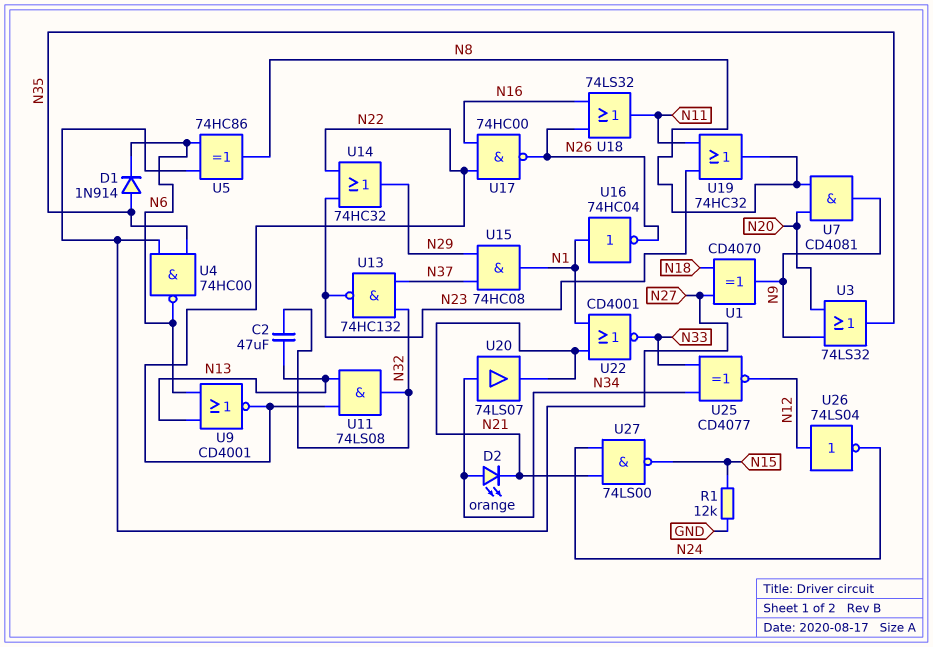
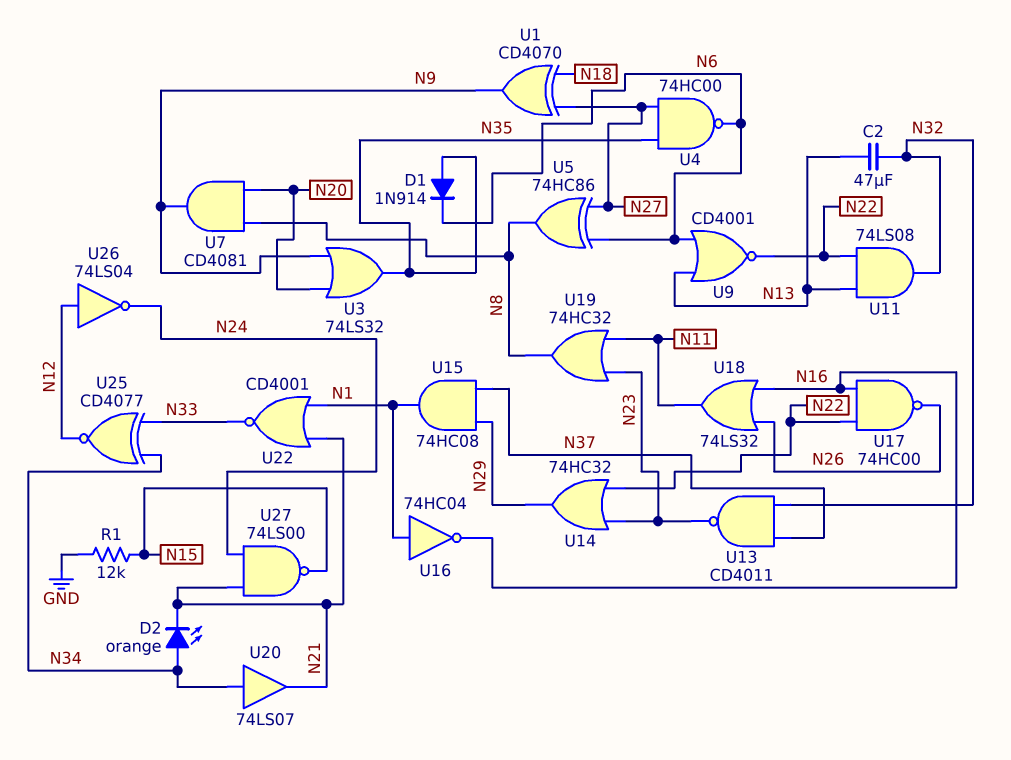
U13: NAND 74HC132 (in N32, in N37, out N23) -> NAND CD4011 (in N32, in N37, out N23)
U16: NOT 74HC04 (in N1, out N26) -> NOT 74HC04 (in N1, out N16)

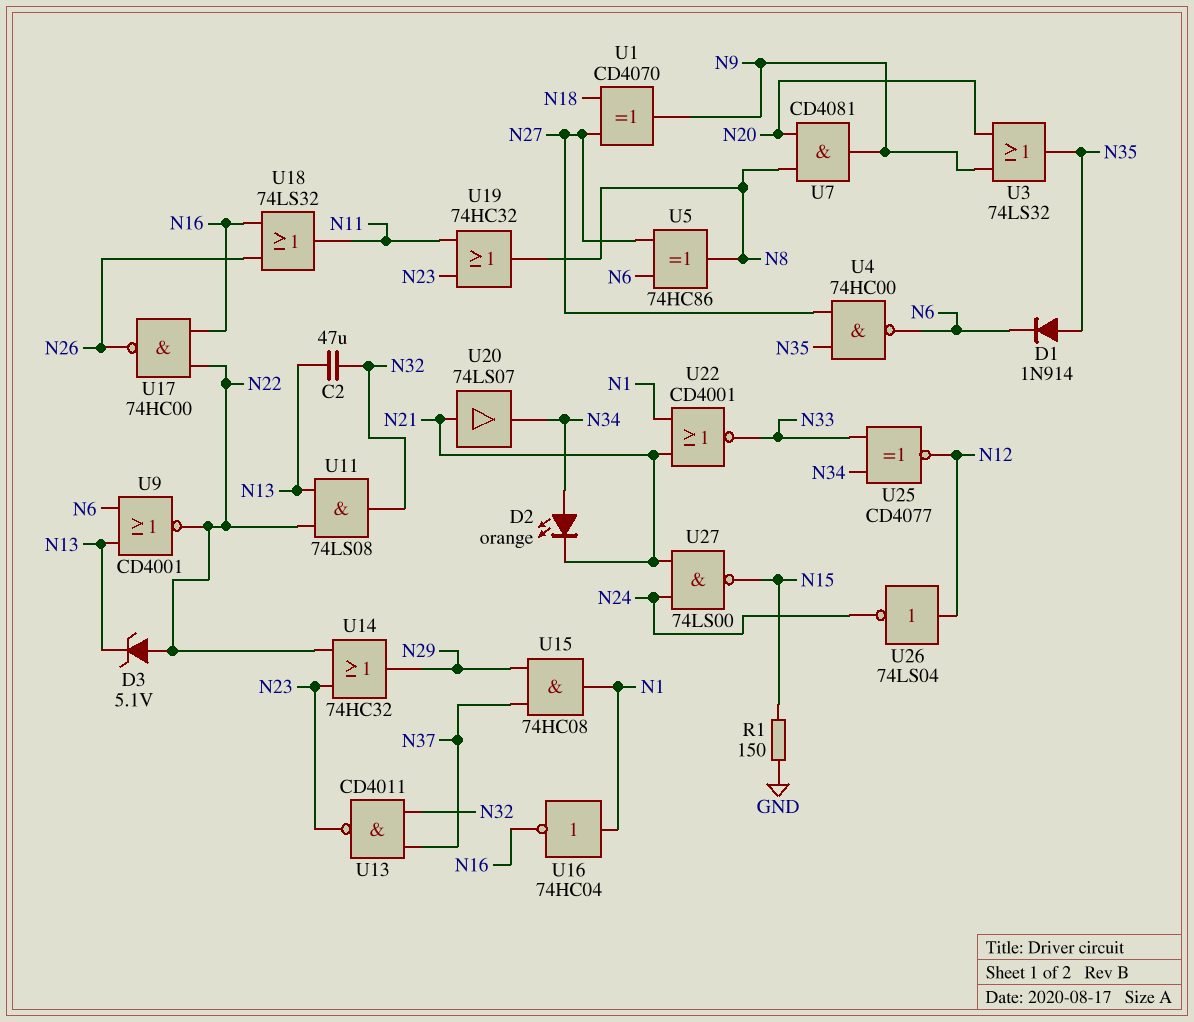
D3: none -> zener 5.1V (A N22, K N13)
R1: 12k (GND, N15) -> 150 (GND, N15)
U20: buffer 74LS07 (in N34, out N21) -> buffer 74LS07 (in N21, out N34)

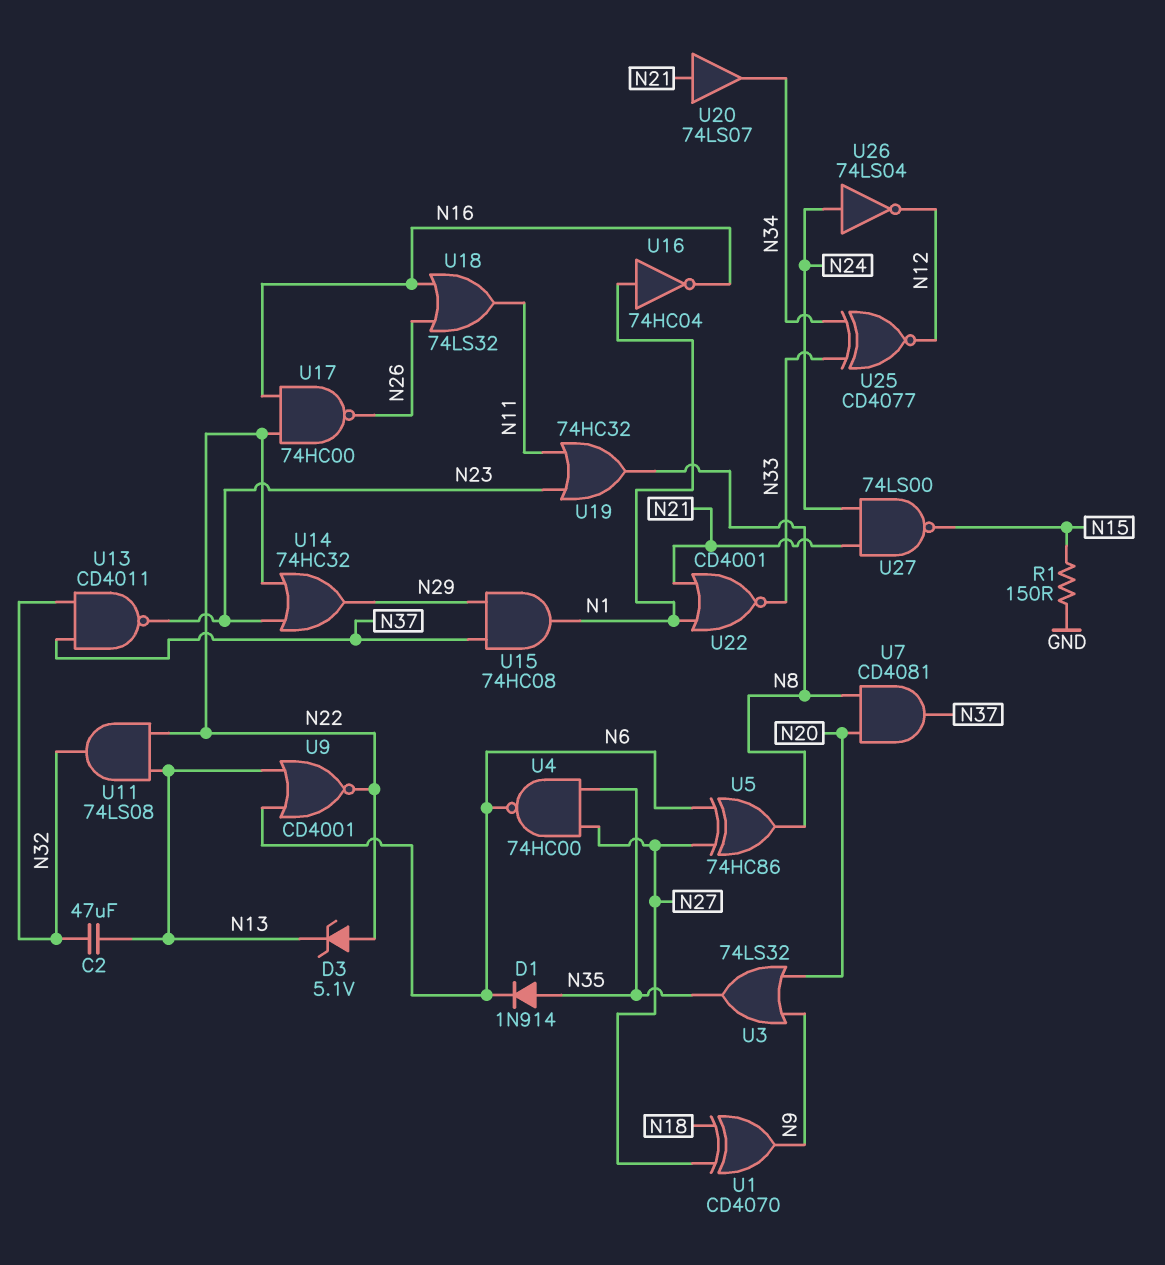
D2: LED orange (A N34, K N21) -> none
U7: AND CD4081 (in N8, in N20, out N9) -> AND CD4081 (in N8, in N20, out N37)
U26: NOT 74LS04 (in N12, out N24) -> NOT 74LS04 (in N24, out N12)

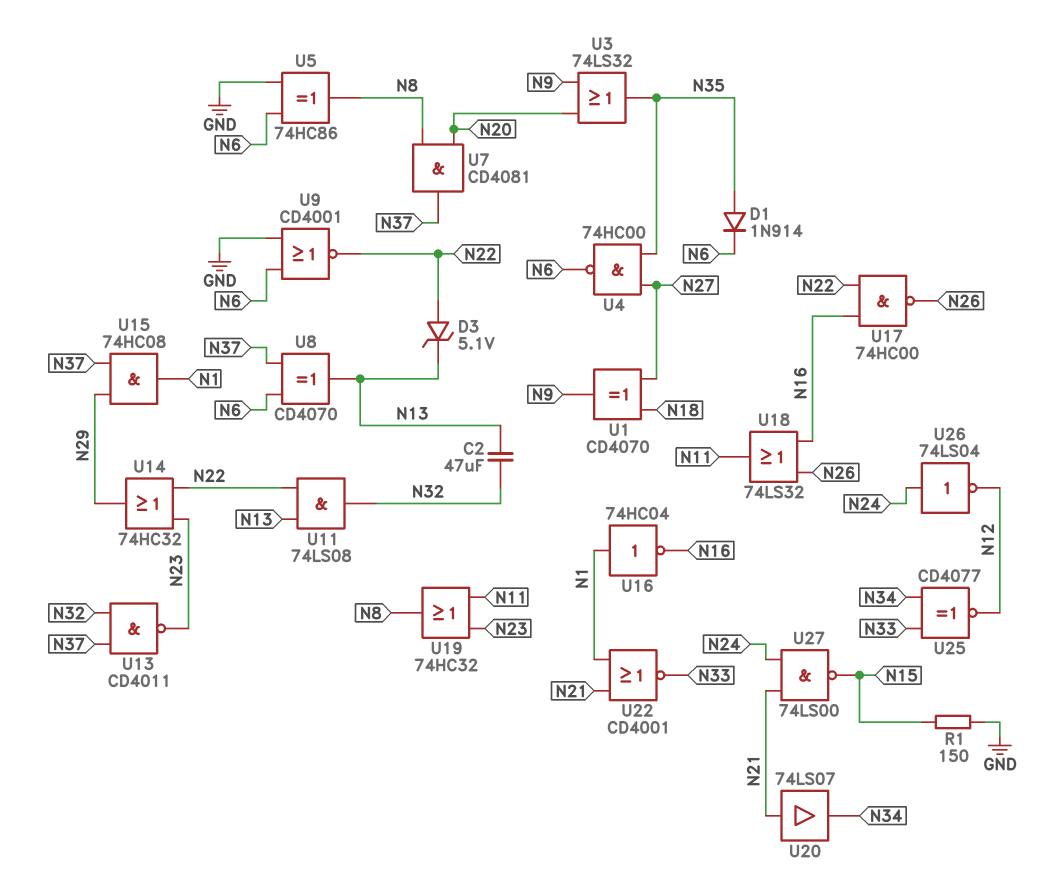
U5: XOR 74HC86 (in N6, in N27, out N8) -> XOR 74HC86 (in GND, in N6, out N8)
U8: none -> XOR CD4070 (in N6, in N37, out N13)
U9: NOR CD4001 (in N6, in N13, out N22) -> NOR CD4001 (in GND, in N6, out N22)

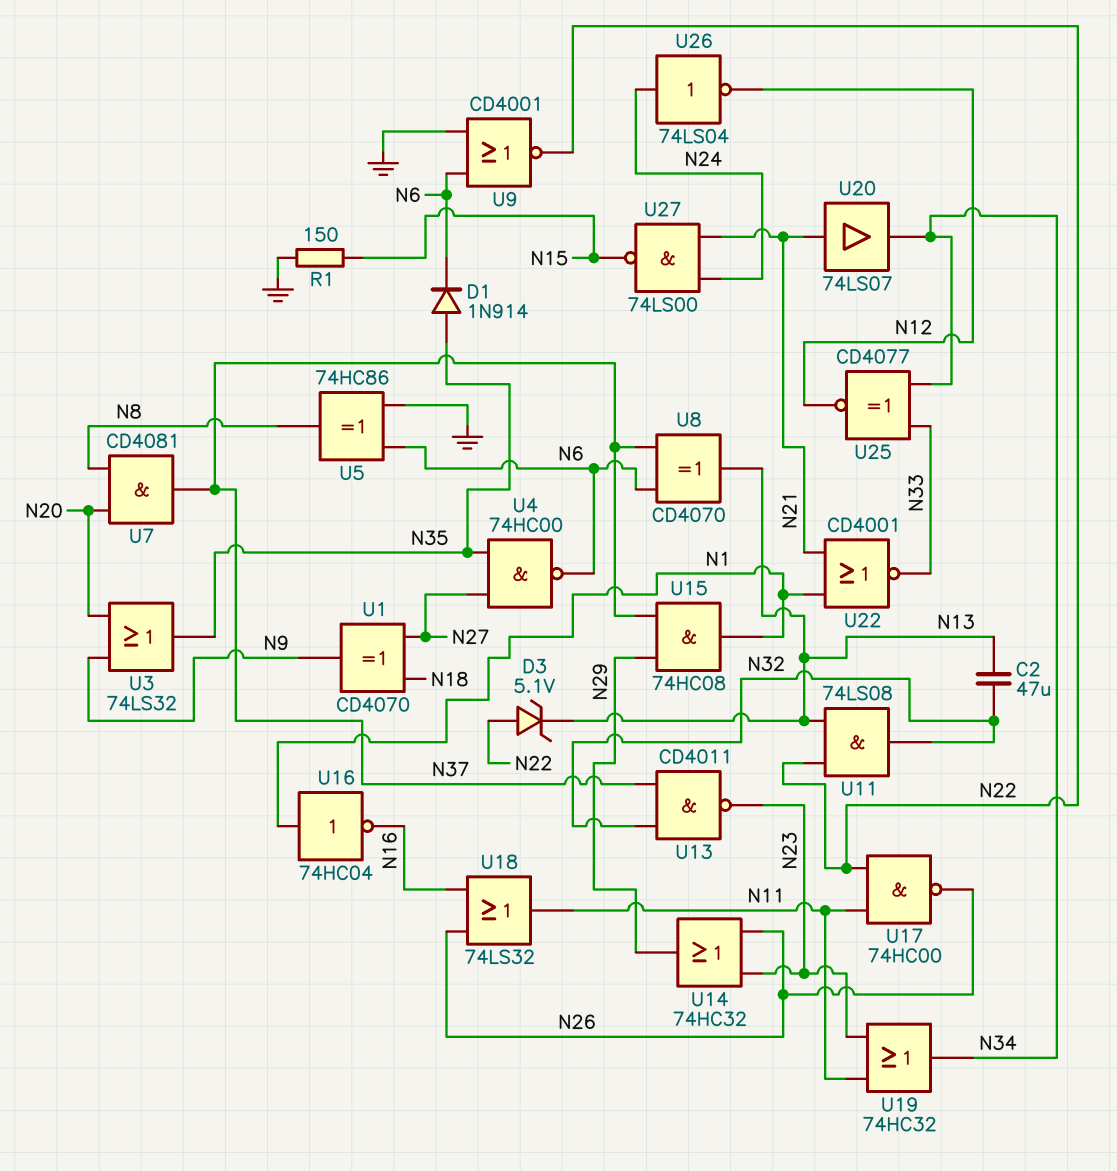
U14: OR 74HC32 (in N22, in N23, out N29) -> OR 74HC32 (in N23, in N26, out N29)
U17: NAND 74HC00 (in N16, in N22, out N26) -> NAND 74HC00 (in N11, in N22, out N26)
U19: OR 74HC32 (in N11, in N23, out N8) -> OR 74HC32 (in N11, in N23, out N34)

